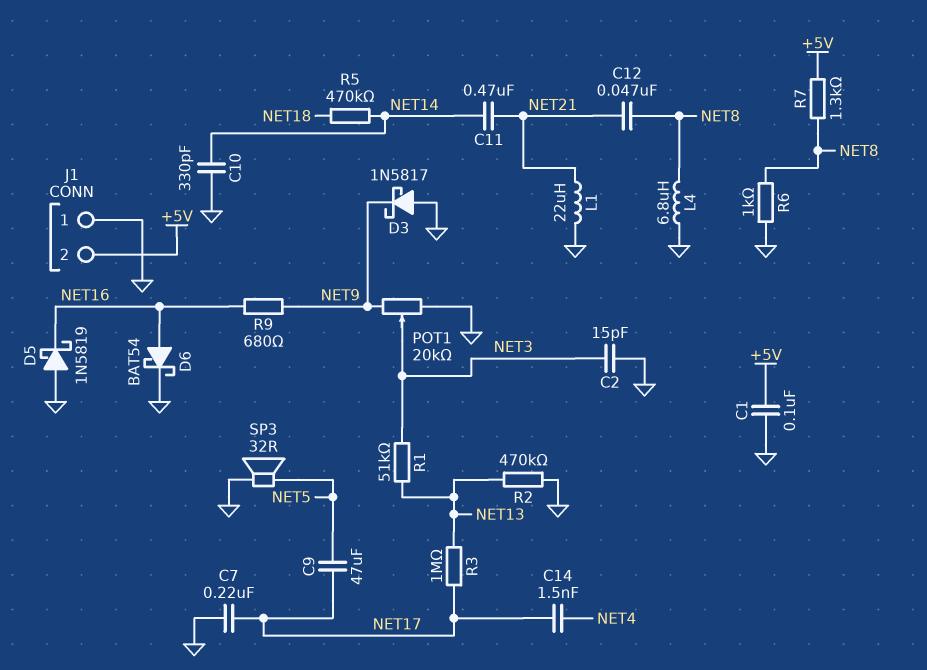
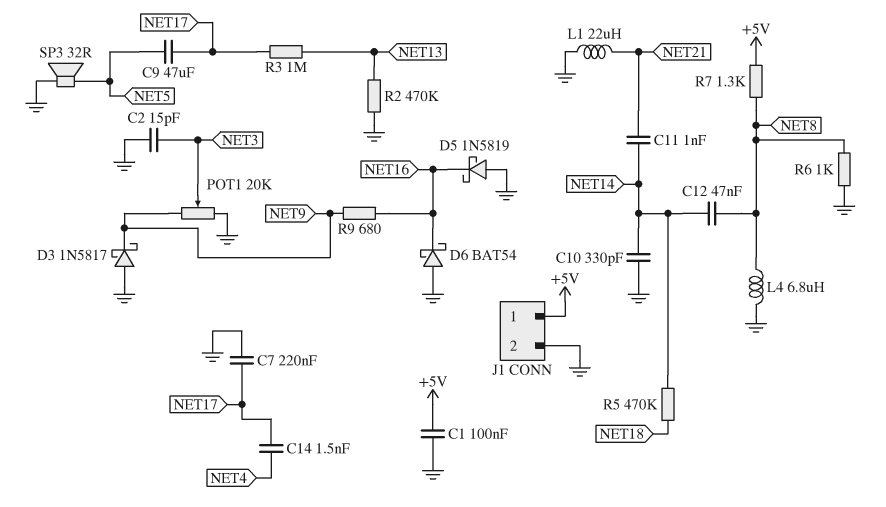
C11: 470nF (NET14, NET21) -> 1nF (NET14, NET21)
C12: 47nF (NET8, NET21) -> 47nF (NET8, NET14)
D6: schottky BAT54 (A NET16, K GND) -> schottky BAT54 (A GND, K NET16)
J1 pin 1: GND -> +5V
J1 pin 2: +5V -> GND
R1: 51k (NET3, NET13) -> none

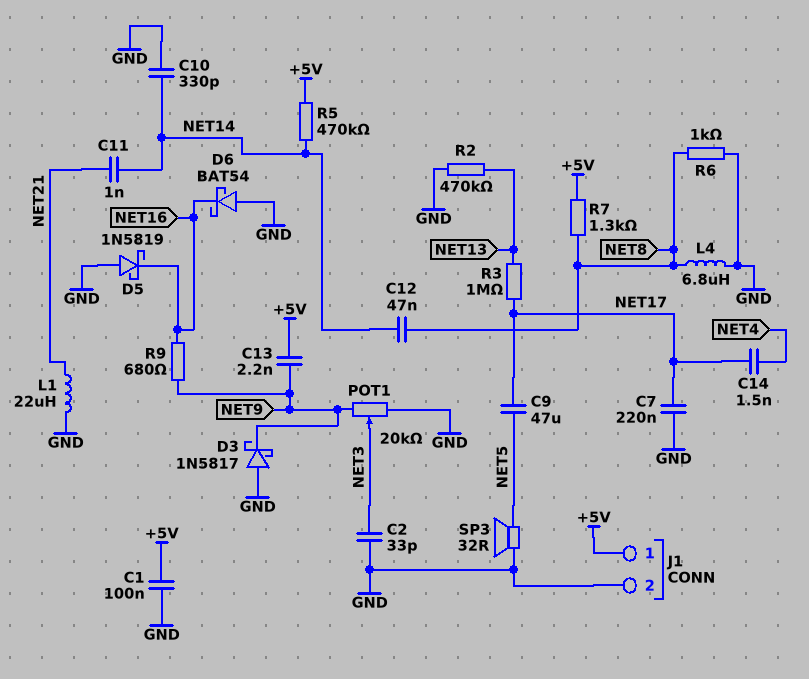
C2: 15pF (GND, NET3) -> 33pF (GND, NET3)
C13: none -> 2.2nF (+5V, NET9)
R5: 470k (NET14, NET18) -> 470k (+5V, NET14)

